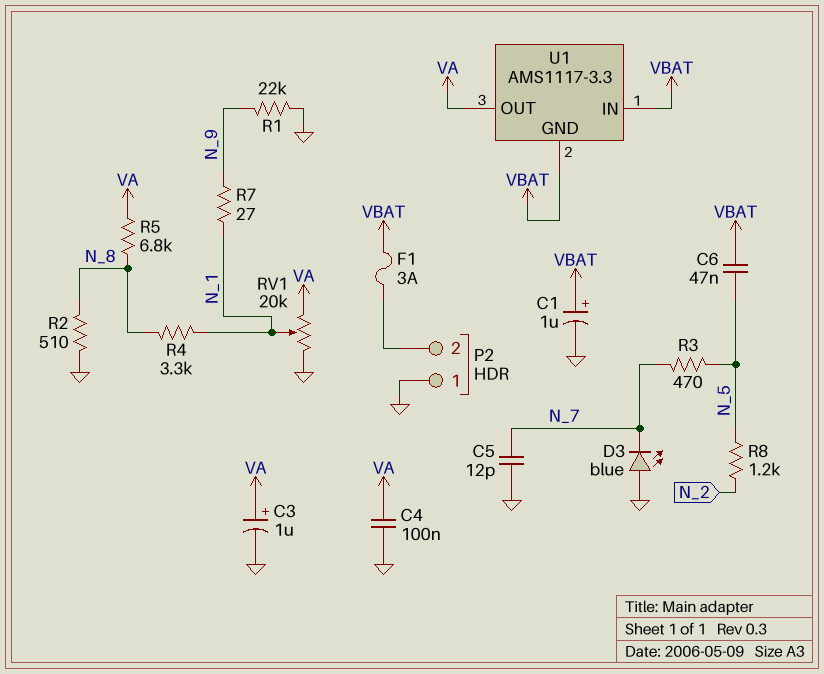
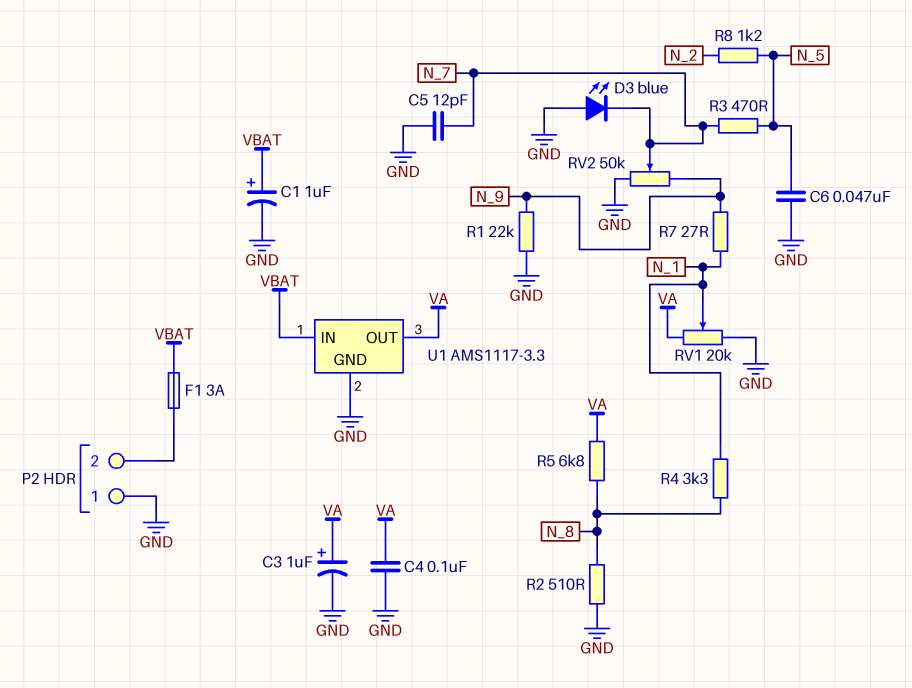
C6: 47nF (N_5, VBAT) -> 47nF (GND, N_5)
RV2: none -> 50k (GND, N_9, wiper N_7)
U1 pin GND: VBAT -> GND

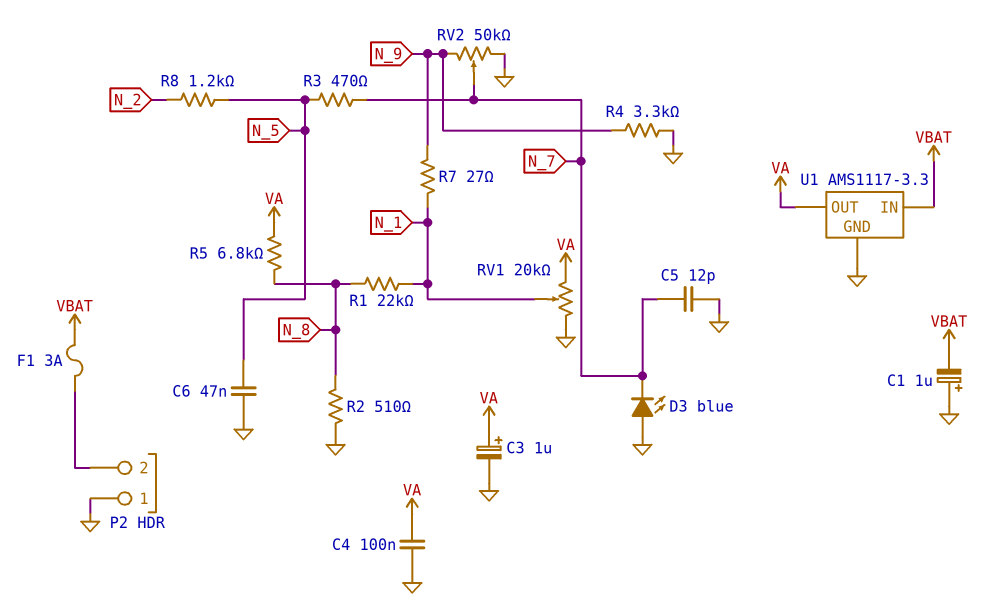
C1: 1uF (plus VBAT, minus GND) -> 1uF (plus GND, minus VBAT)
R1: 22k (GND, N_9) -> 22k (N_1, N_8)
R4: 3.3k (N_1, N_8) -> 3.3k (GND, N_9)

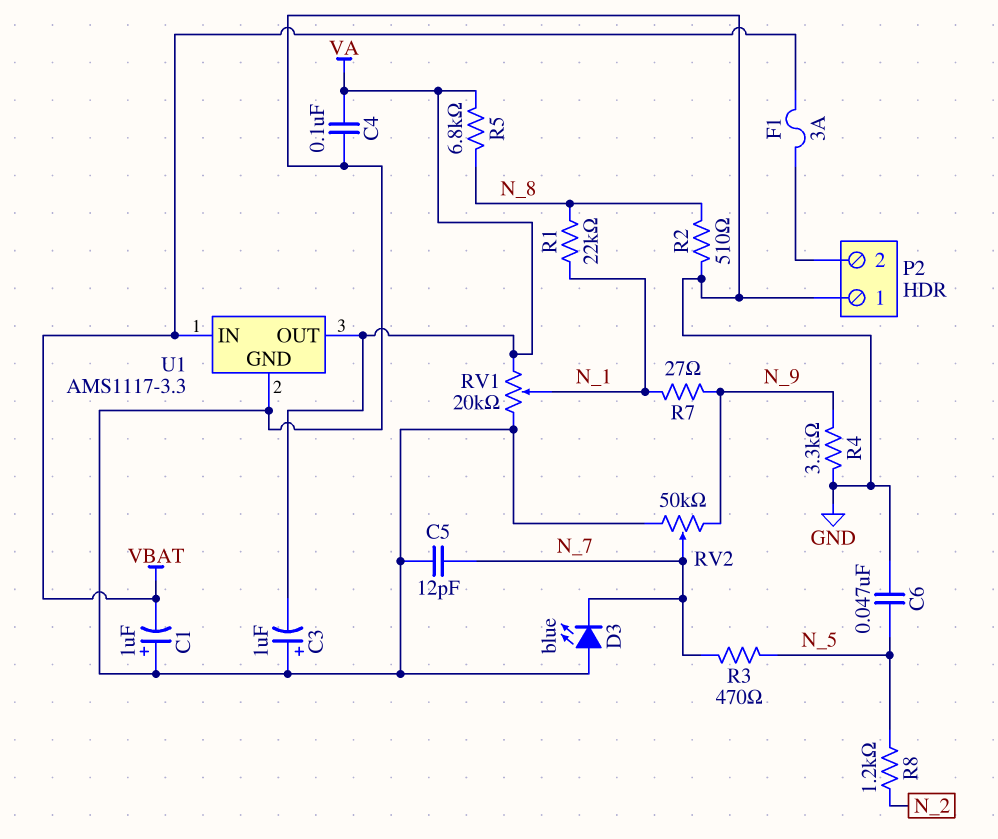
C3: 1uF (plus VA, minus GND) -> 1uF (plus GND, minus VA)

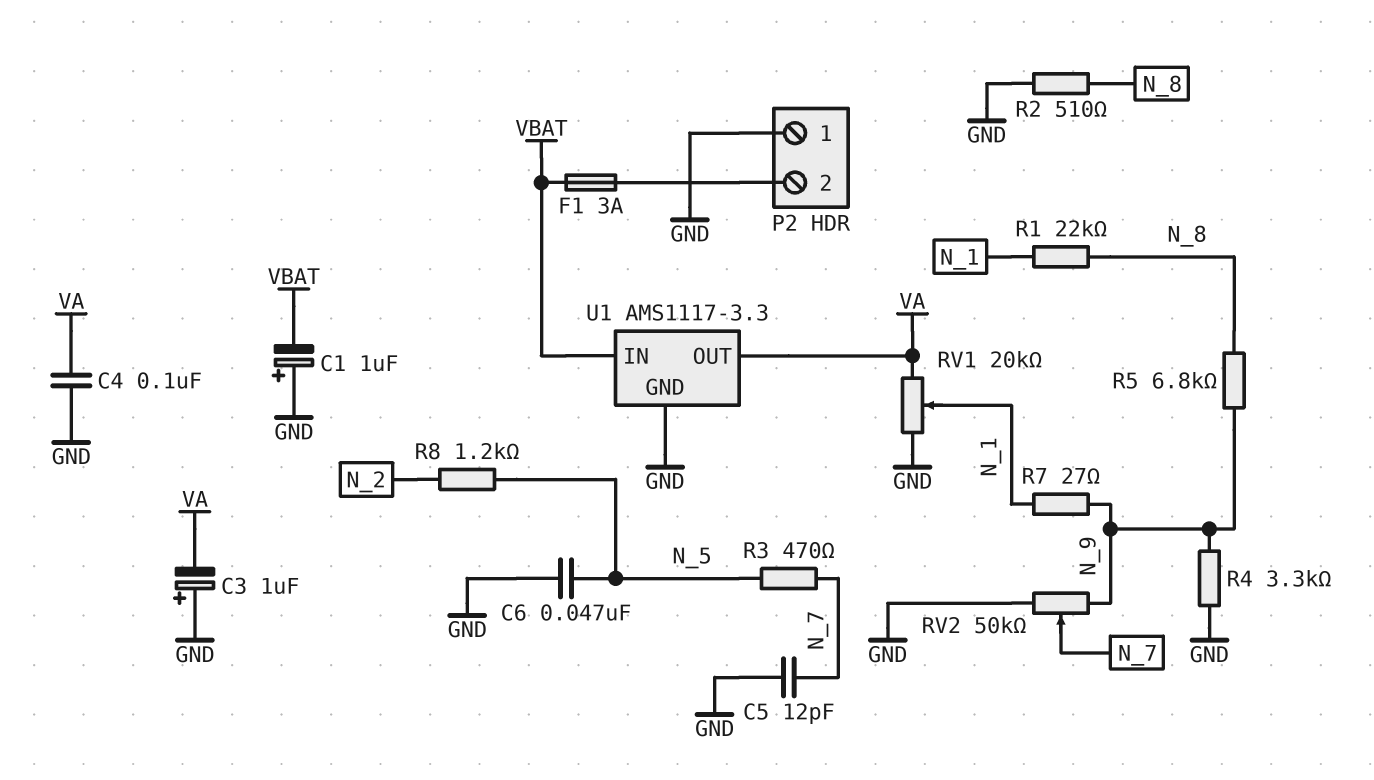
D3: LED blue (A GND, K N_7) -> none
R5: 6.8k (N_8, VA) -> 6.8k (N_8, N_9)

